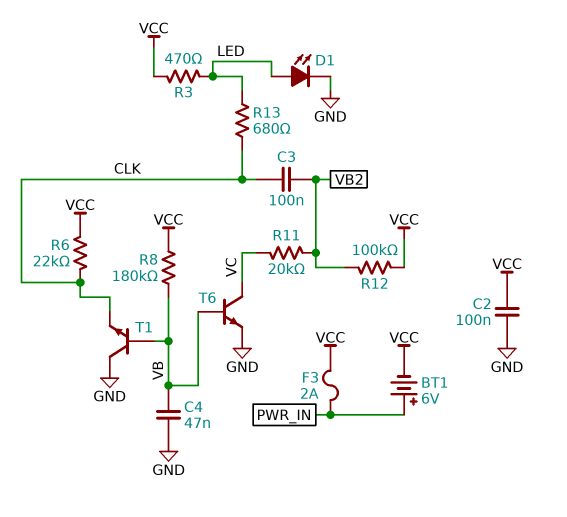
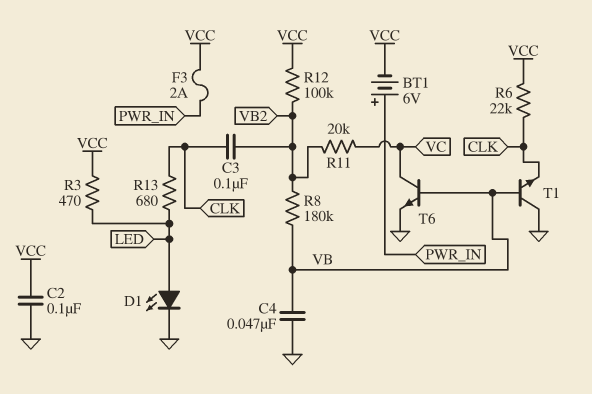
R8: 180k (VB, VCC) -> 180k (VB, VB2)

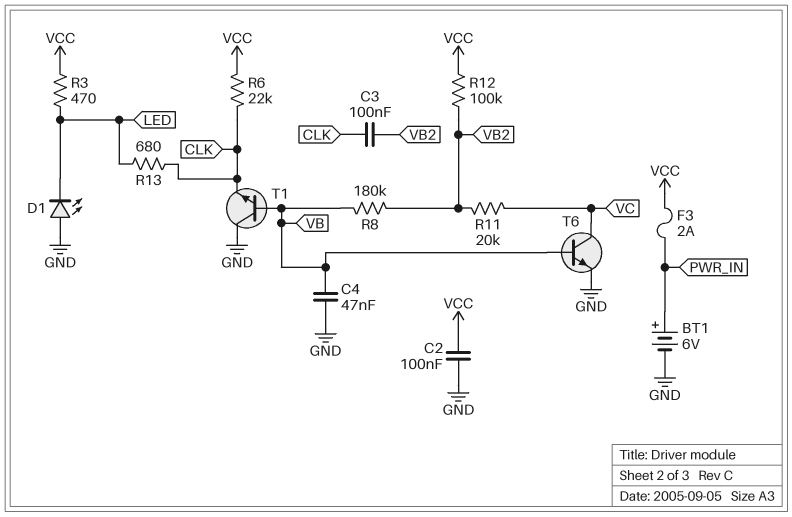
BT1: 6V (plus PWR_IN, minus VCC) -> 6V (plus PWR_IN, minus GND)
D1: LED (A LED, K GND) -> LED (A GND, K LED)

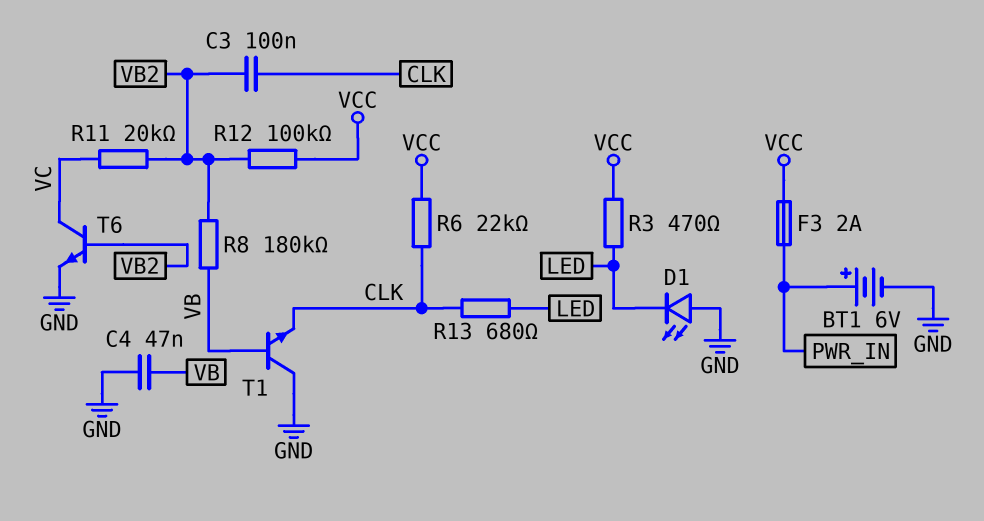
C2: 100nF (GND, VCC) -> none
T6: NPN (B VB, C VC, E GND) -> NPN (B VB2, C VC, E GND)

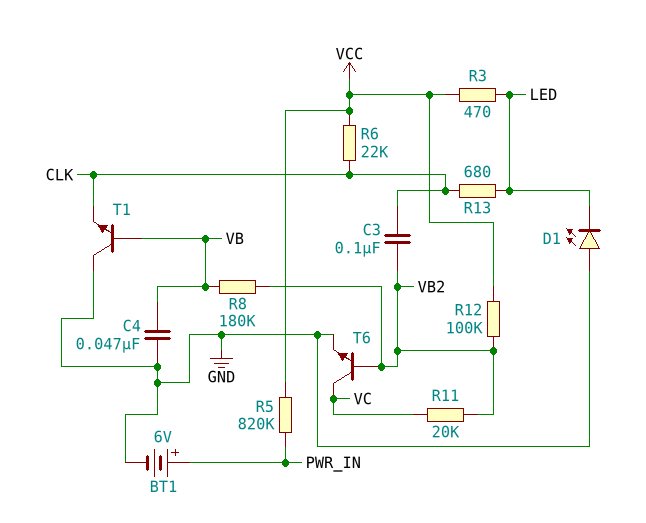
F3: 2A (PWR_IN, VCC) -> none
R5: none -> 820k (PWR_IN, VCC)

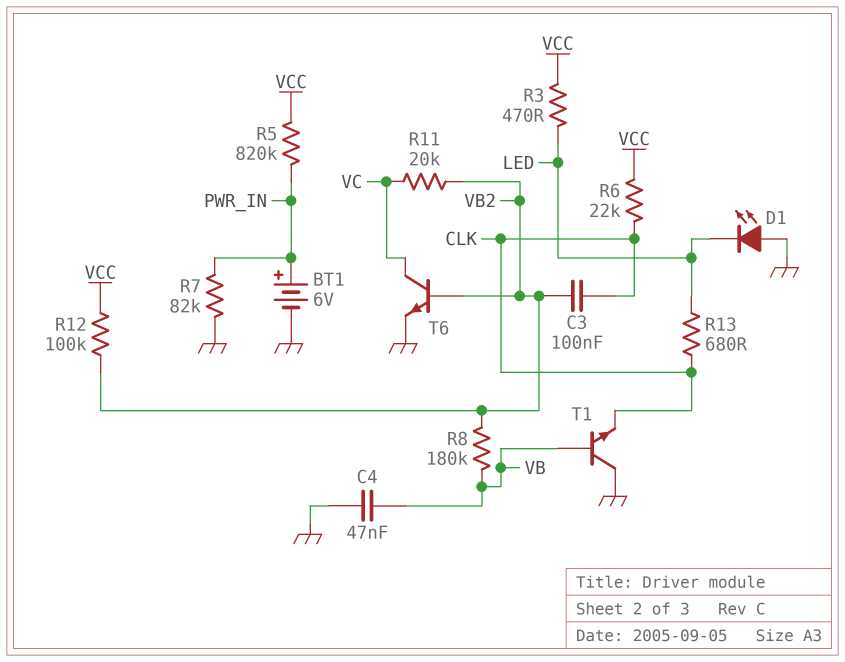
R7: none -> 82k (GND, PWR_IN)

